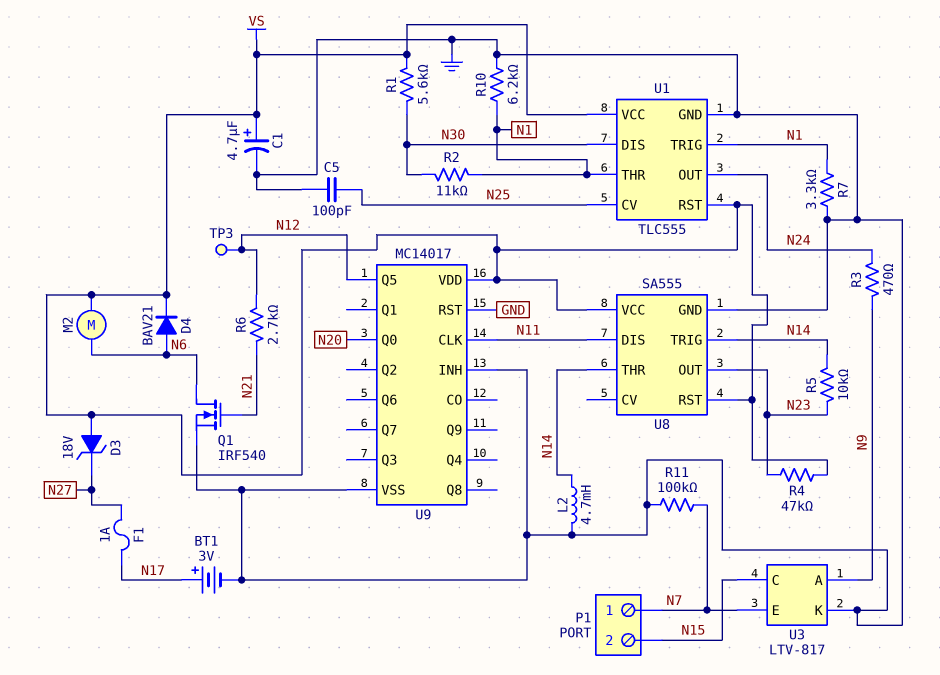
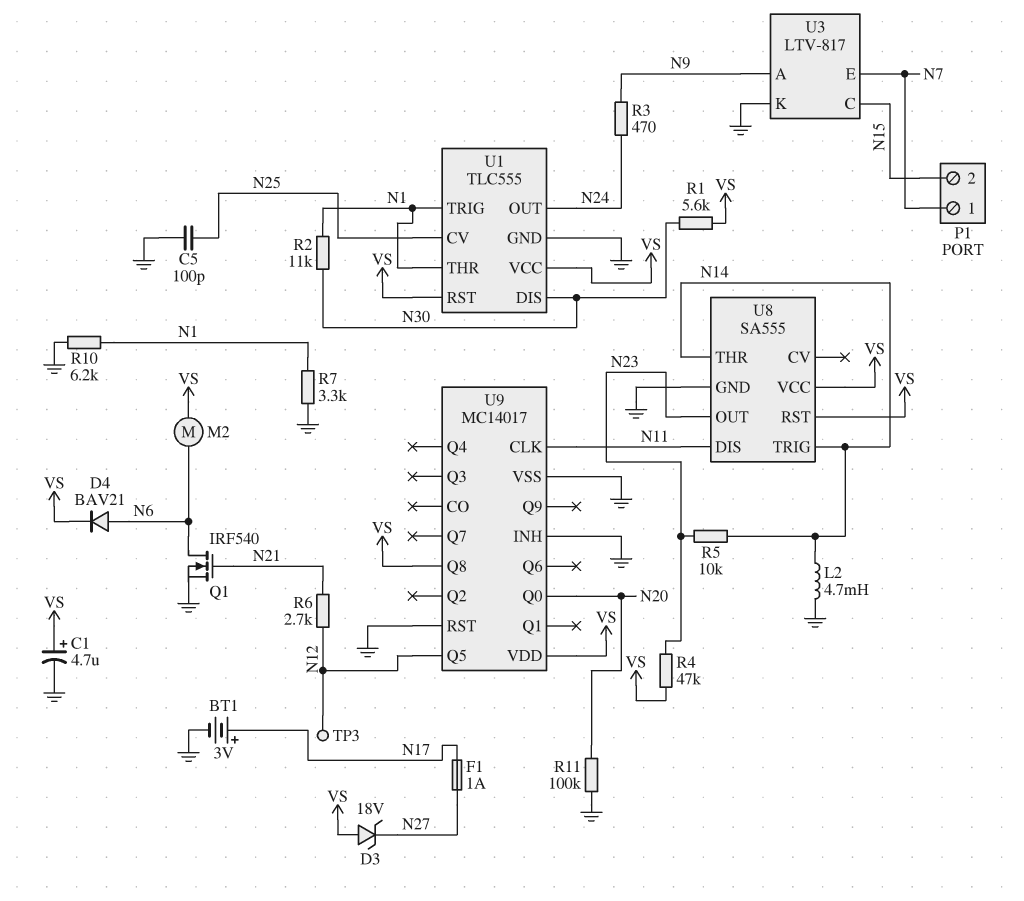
R11: 100k (GND, N7) -> 100k (GND, N20)
U9 pin Q8: none -> VS

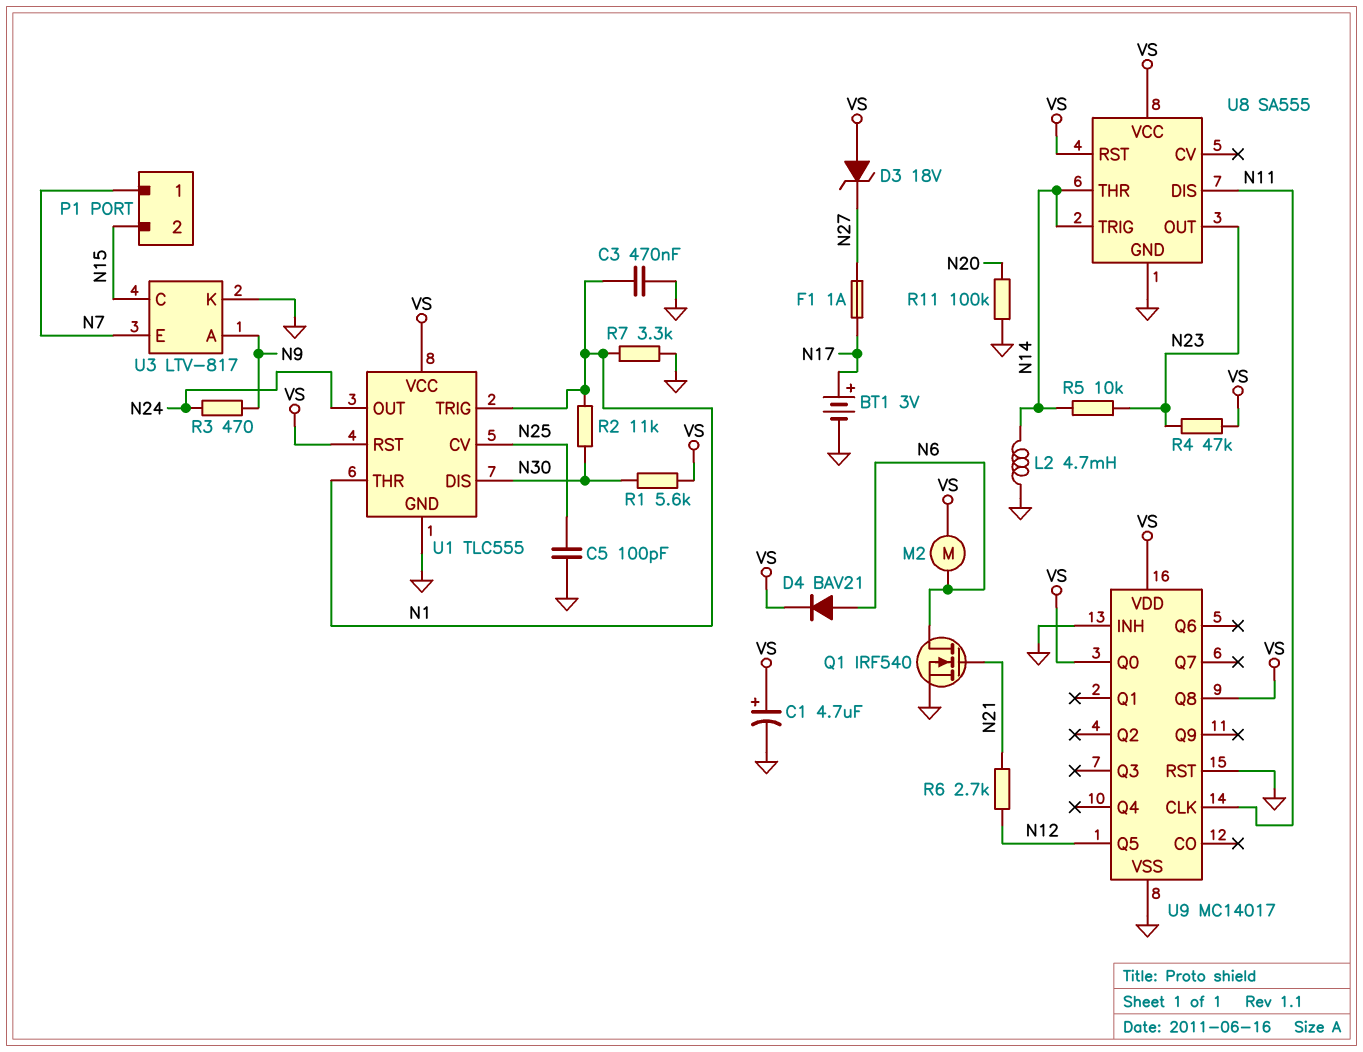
C3: none -> 470nF (GND, N1)
R10: 6.2k (GND, N1) -> none
TP3: test point (N12) -> none
U9 pin Q0: N20 -> VS

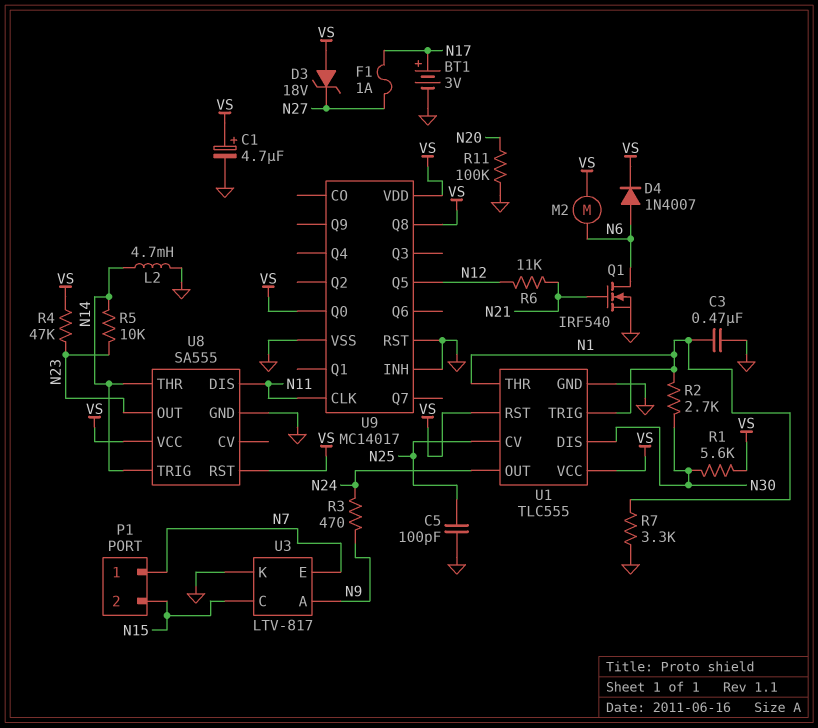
D4: diode BAV21 (A N6, K VS) -> diode 1N4007 (A N6, K VS)
R2: 11k (N1, N30) -> 2.7k (N1, N30)
R6: 2.7k (N12, N21) -> 11k (N12, N21)

